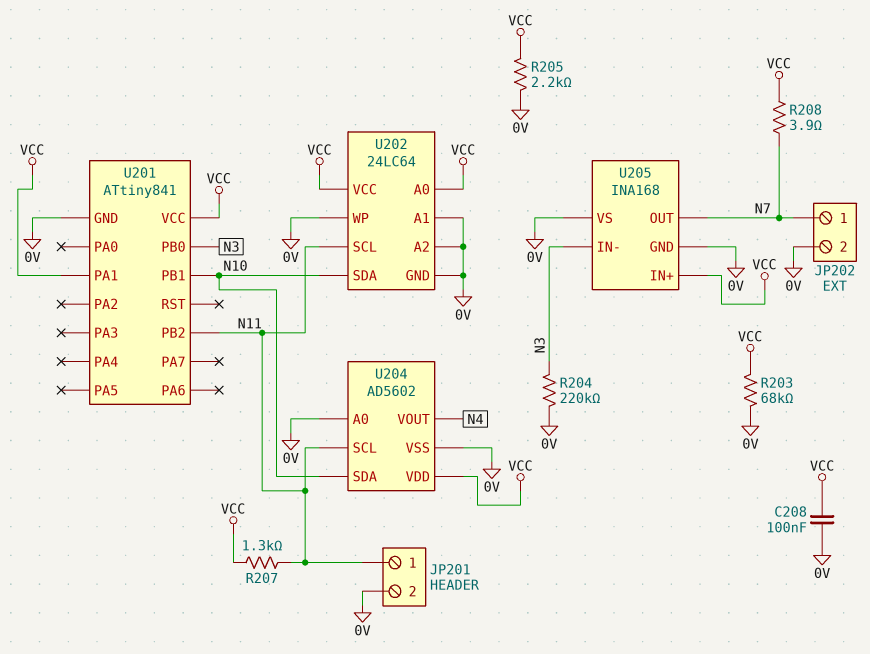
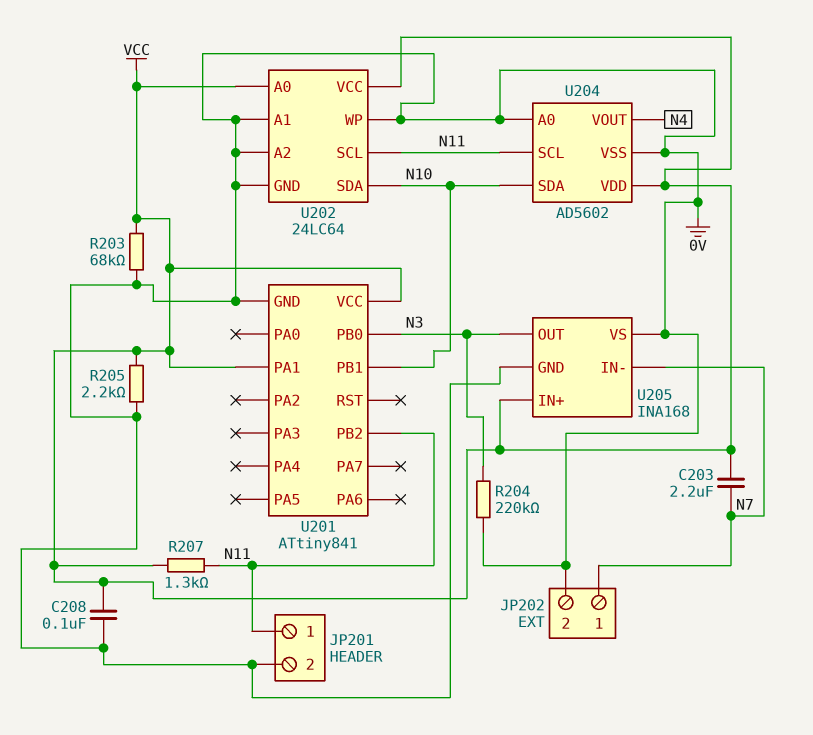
C203: none -> 2.2uF (N7, VCC)
R208: 3.9 (N7, VCC) -> none
U205 pin IN-: N3 -> N7
U205 pin OUT: N7 -> N3

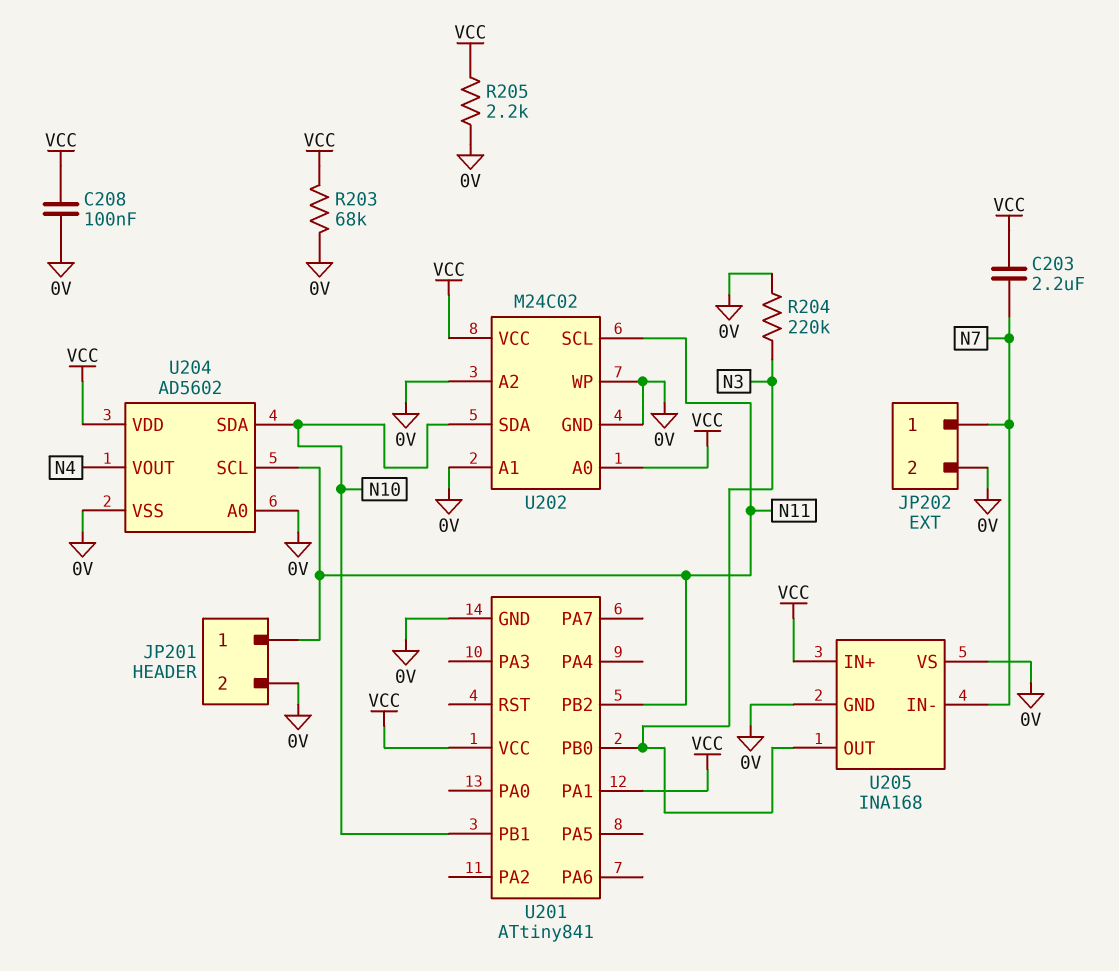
R207: 1.3k (N11, VCC) -> none
U202: 24LC64 -> M24C02

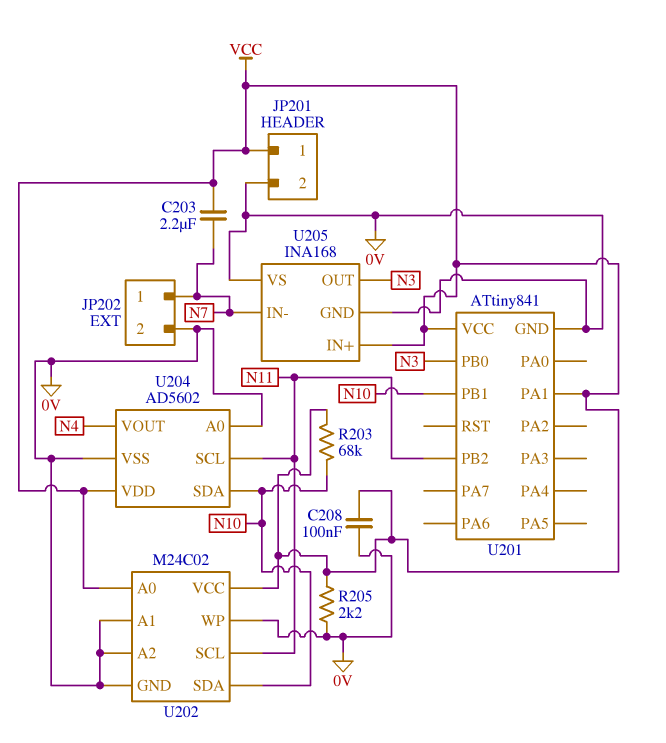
JP201 pin 1: N11 -> VCC
R203: 68k (0V, VCC) -> 68k (N10, VCC)
R204: 220k (0V, N3) -> none

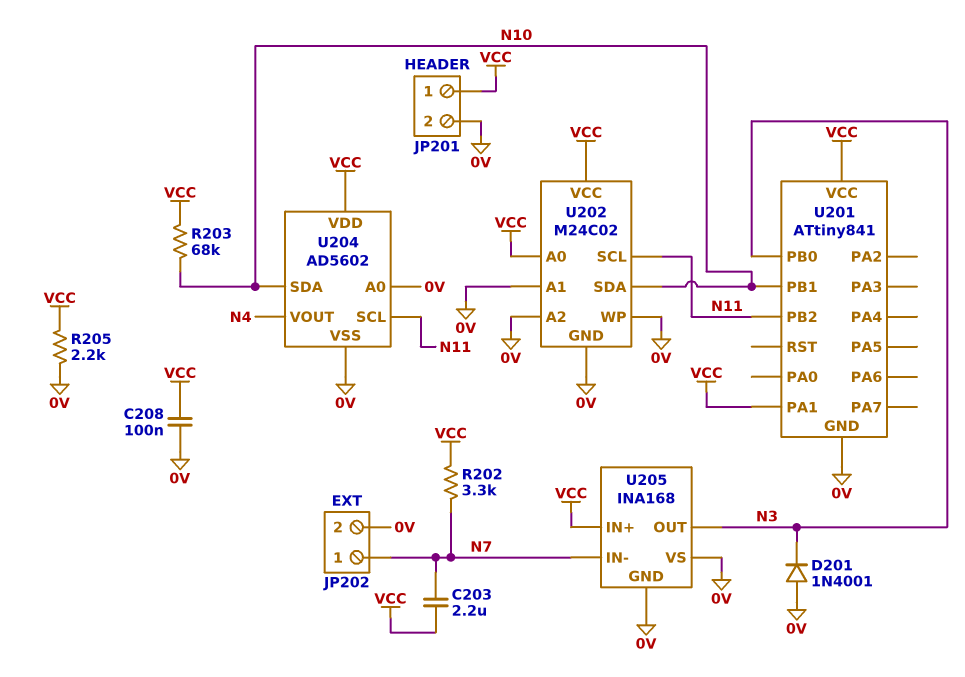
D201: none -> diode 1N4001 (A 0V, K N3)
R202: none -> 3.3k (N7, VCC)

